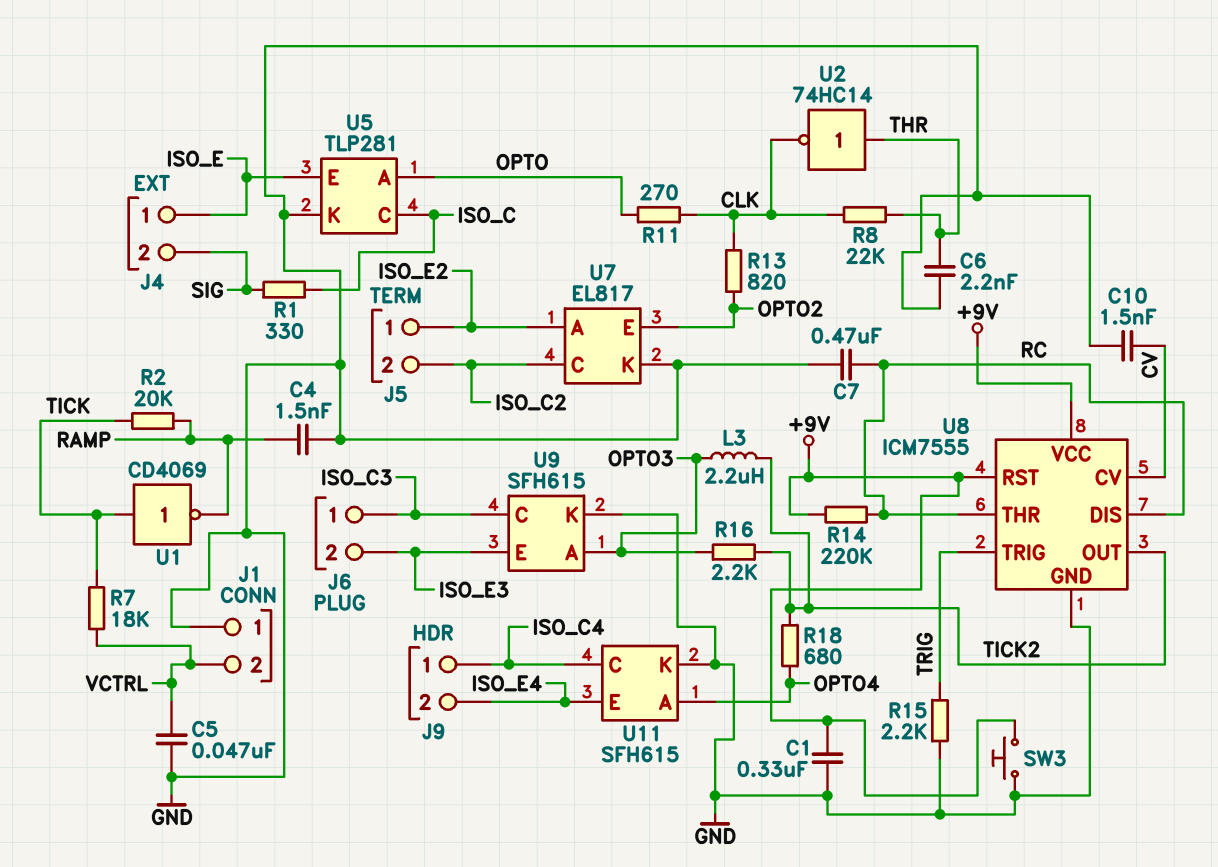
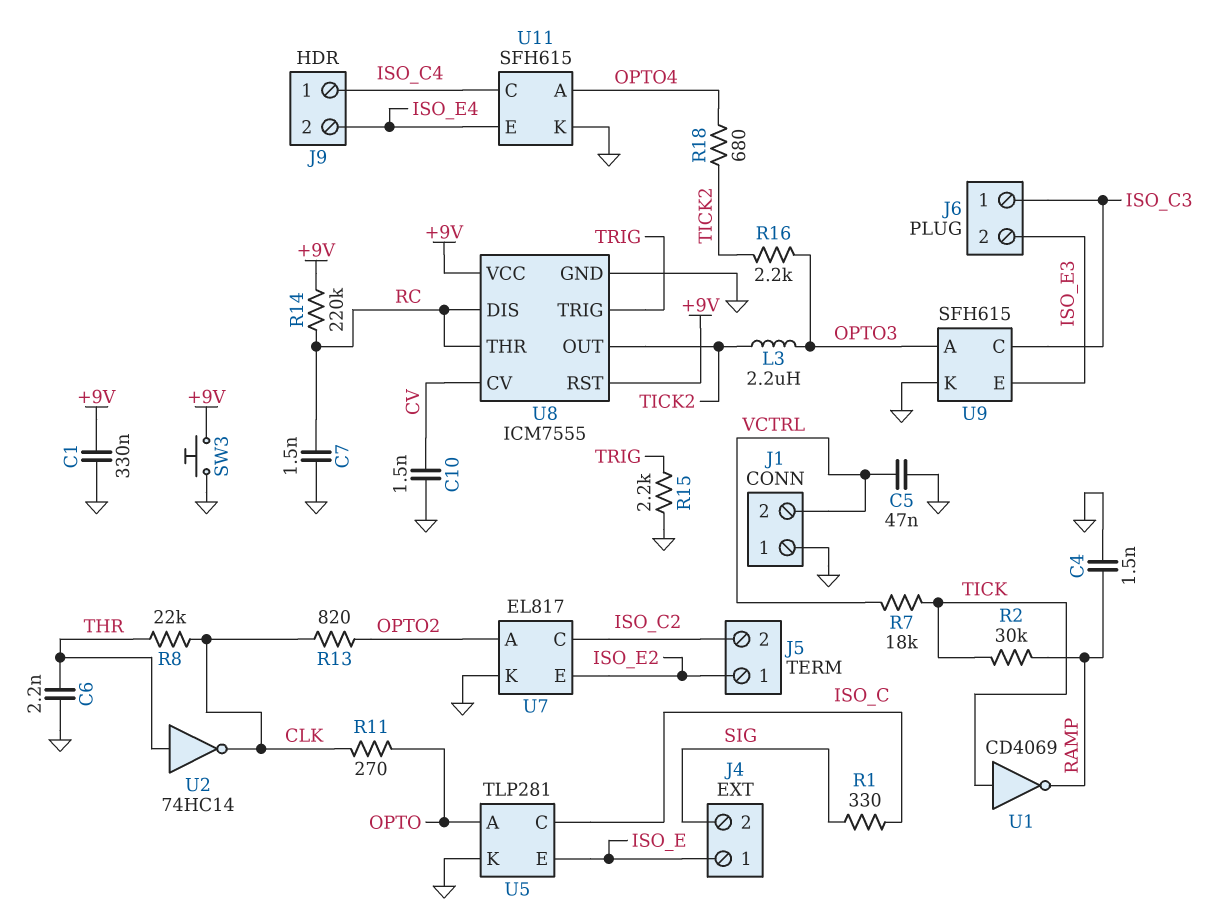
C7: 470nF (GND, RC) -> 1.5nF (GND, RC)
R2: 20k (RAMP, TICK) -> 30k (RAMP, TICK)
U7 pin A: ISO_E2 -> OPTO2
U7 pin E: OPTO2 -> ISO_E2

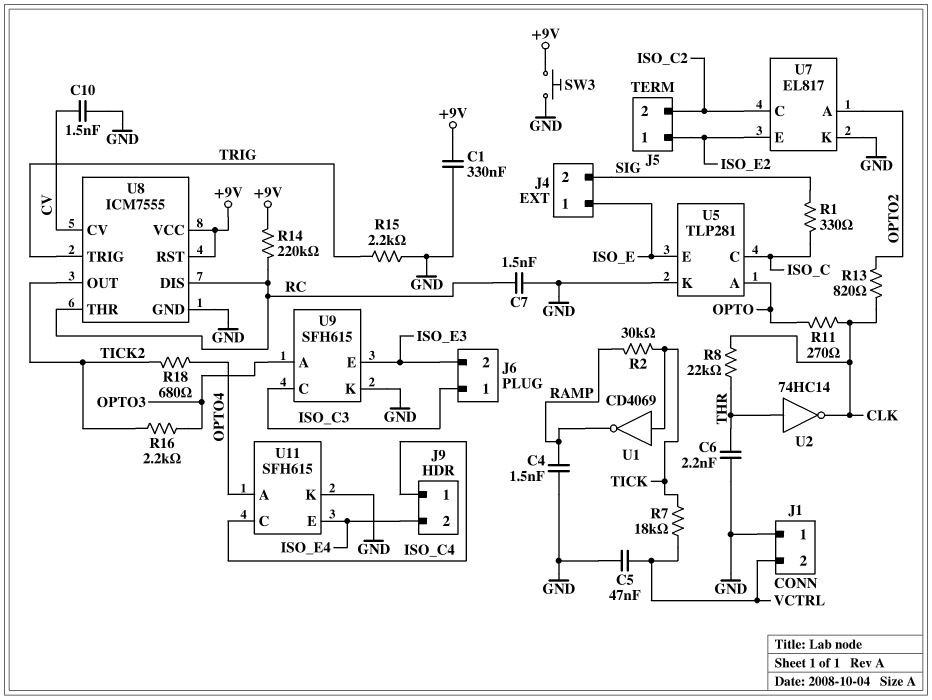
L3: 2.2uH (OPTO3, TICK2) -> none

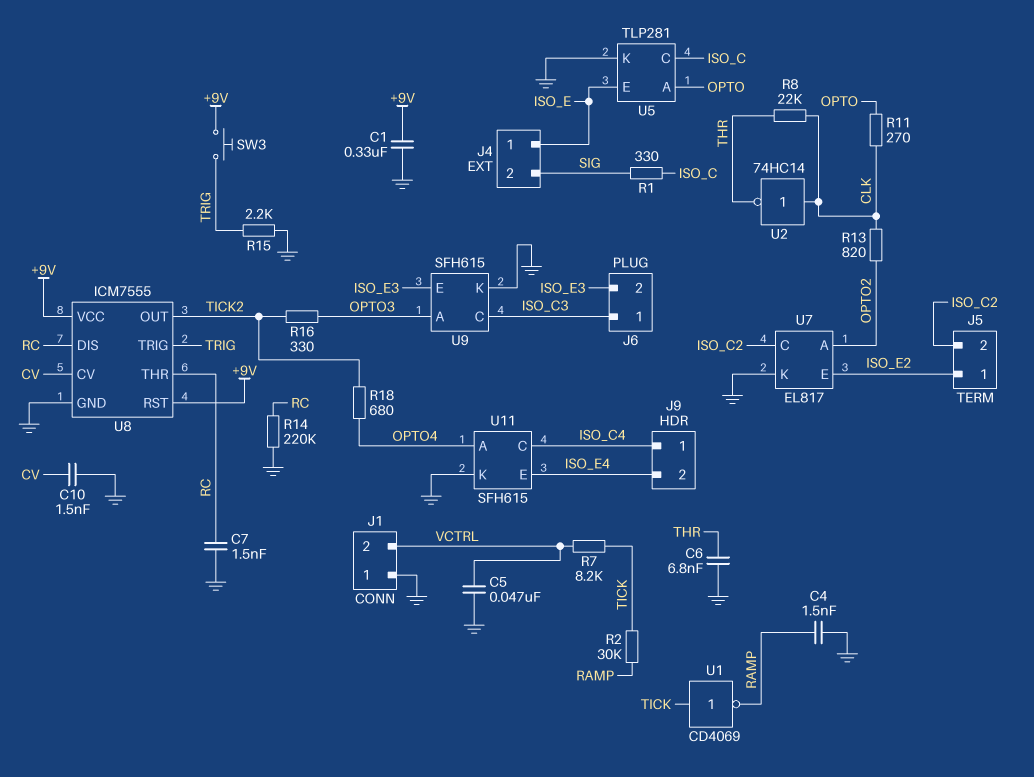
C6: 2.2nF (GND, THR) -> 6.8nF (GND, THR)
R7: 18k (TICK, VCTRL) -> 8.2k (TICK, VCTRL)
R14: 220k (+9V, RC) -> 220k (GND, RC)
R16: 2.2k (OPTO3, TICK2) -> 330 (OPTO3, TICK2)
SW3: button (+9V, GND) -> button (+9V, TRIG)
U2: NOT 74HC14 (in THR, out CLK) -> NOT 74HC14 (in CLK, out THR)

